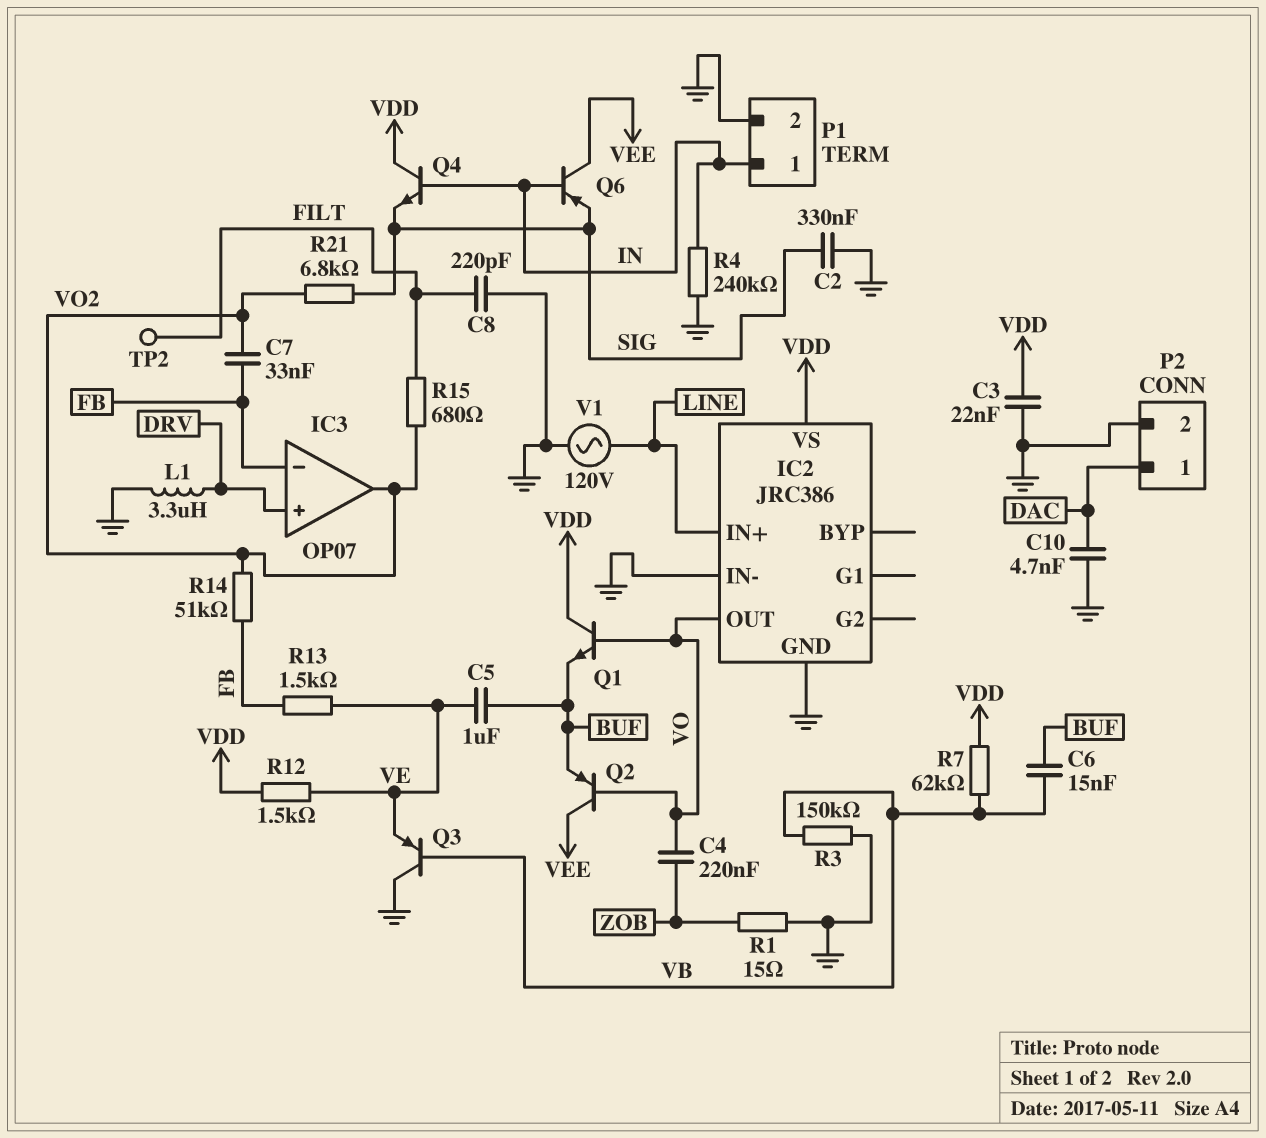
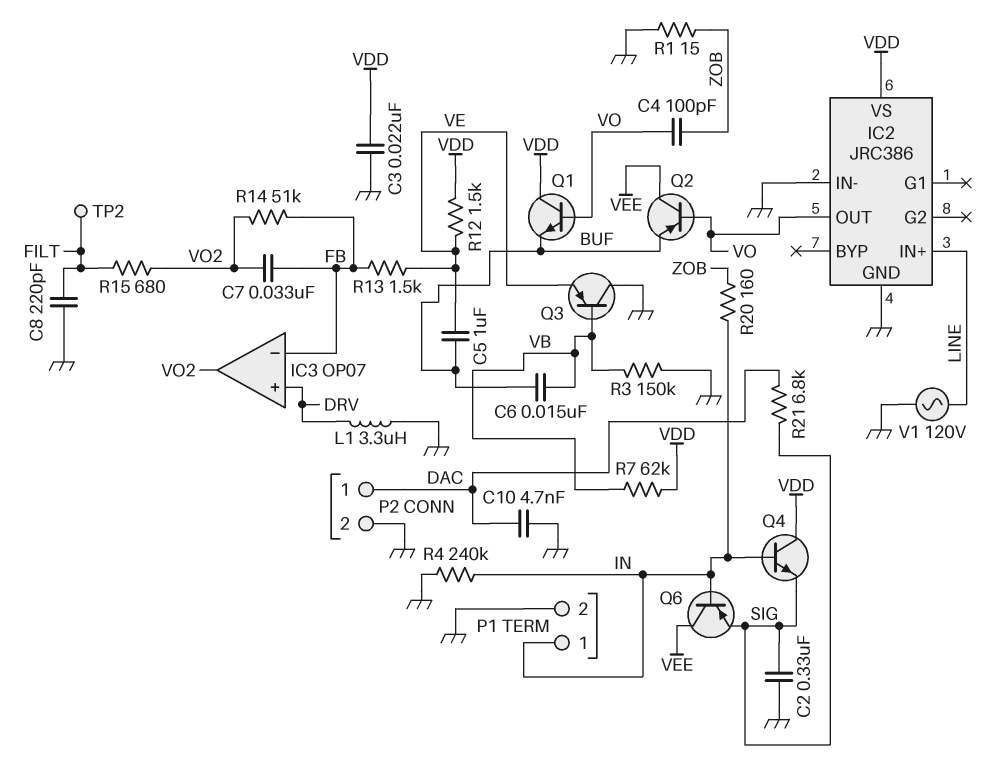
C4: 220nF (VO, ZOB) -> 100pF (VO, ZOB)
R20: none -> 160 (IN, ZOB)
R21: 6.8k (SIG, VO2) -> 6.8k (DAC, SIG)

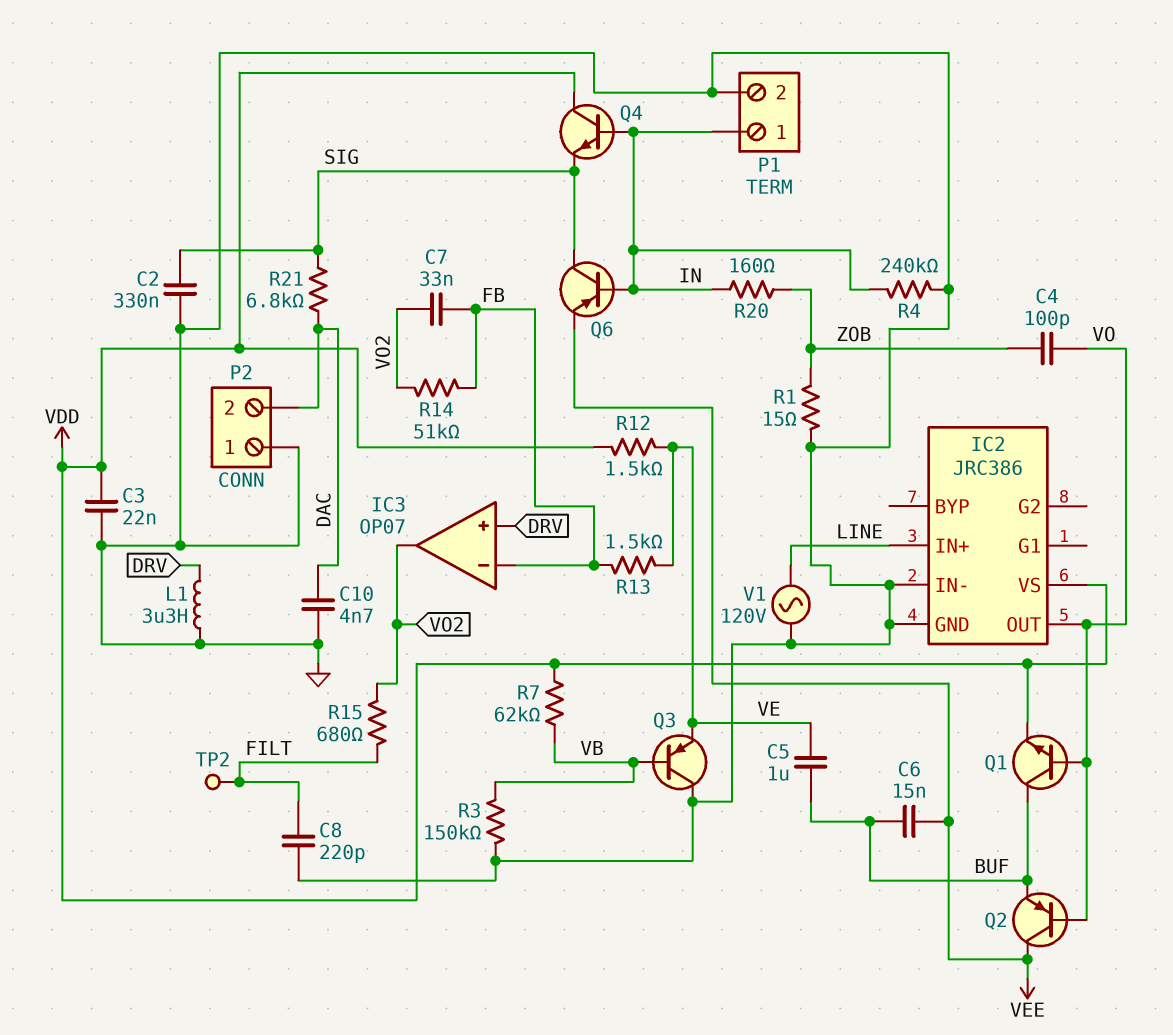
C6: 15nF (BUF, VB) -> 15nF (BUF, VEE)
P2 pin 1: DAC -> GND
P2 pin 2: GND -> DAC
Q1: NPN (B VO, C VDD, E BUF) -> NPN (B VO, C BUF, E VDD)
Q6: PNP (B IN, C VEE, E SIG) -> PNP (B IN, C SIG, E VEE)

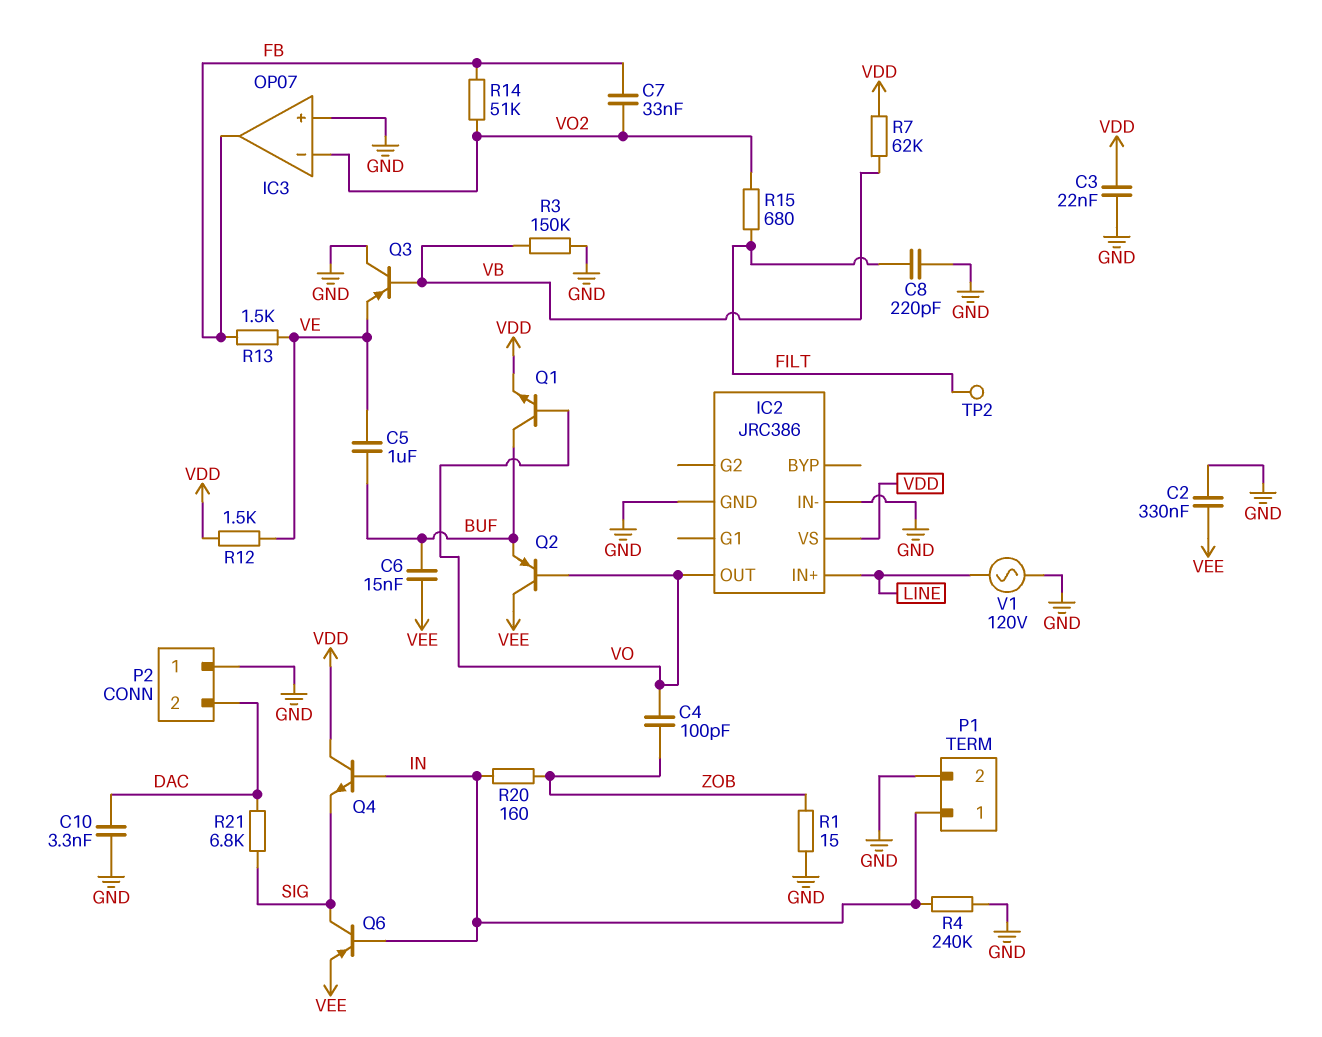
C2: 330nF (GND, SIG) -> 330nF (GND, VEE)
C10: 4.7nF (DAC, GND) -> 3.3nF (DAC, GND)
IC3 pin in+: DRV -> GND
IC3 pin in-: FB -> VO2
IC3 pin out: VO2 -> FB
L1: 3.3uH (DRV, GND) -> none

